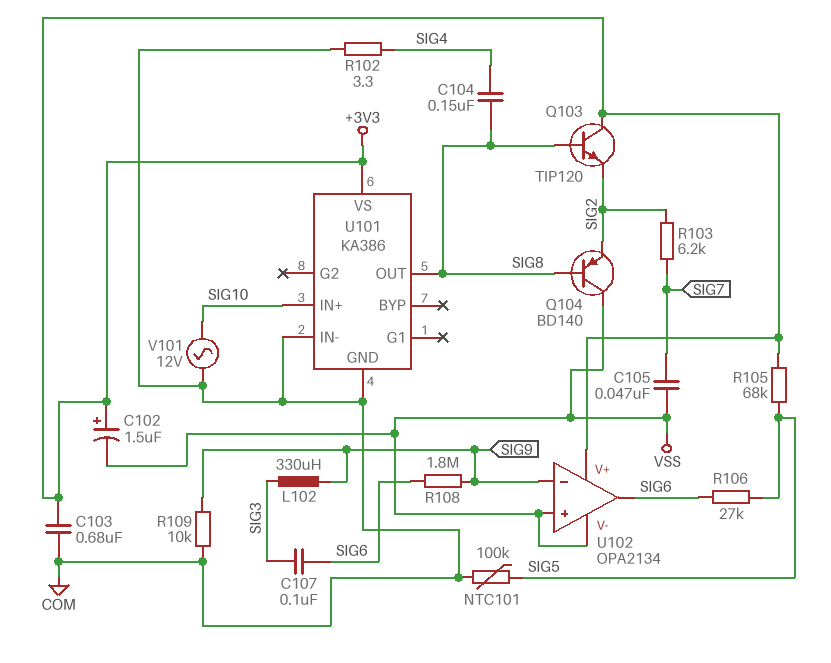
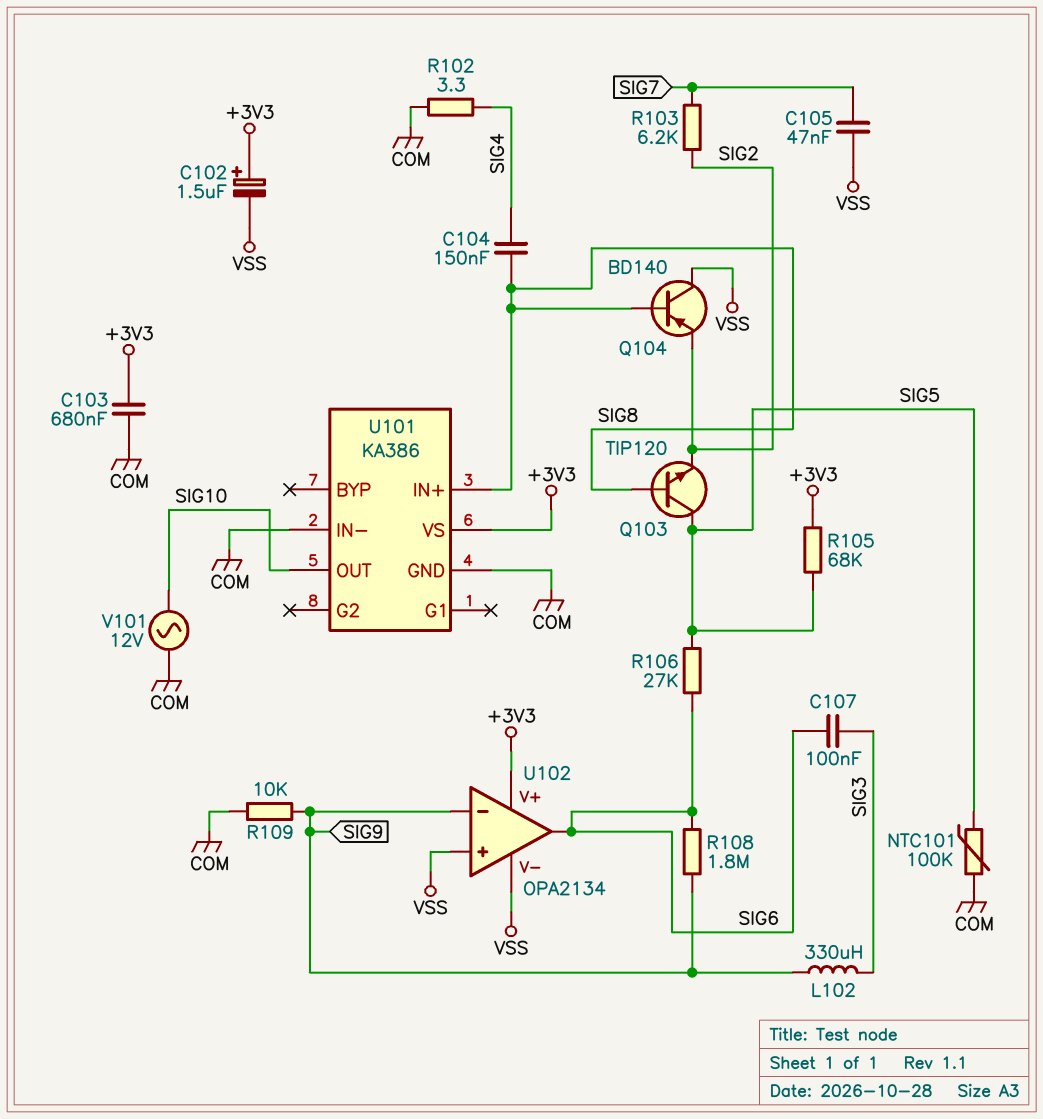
Q103: NPN TIP120 (B SIG8, C +3V3, E SIG2) -> NPN TIP120 (B SIG8, C SIG5, E SIG2)
U101 pin IN+: SIG10 -> SIG8
U101 pin OUT: SIG8 -> SIG10

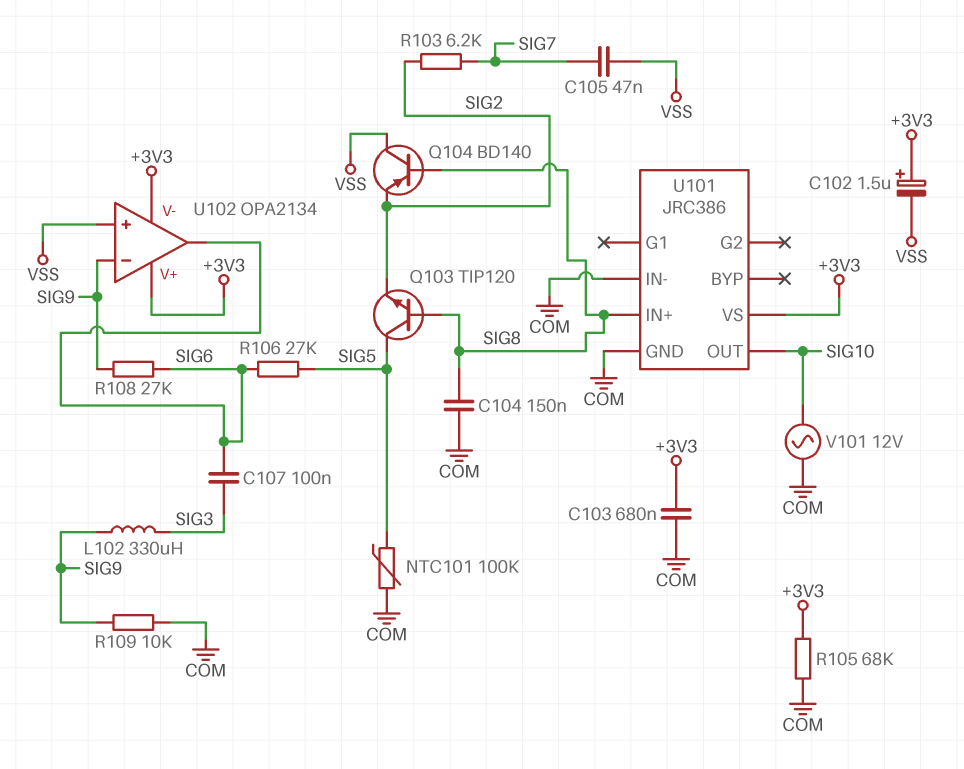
C104: 150nF (SIG4, SIG8) -> 150nF (COM, SIG8)
R102: 3.3 (COM, SIG4) -> none
R105: 68k (+3V3, SIG5) -> 68k (+3V3, COM)
R108: 1.8M (SIG6, SIG9) -> 27k (SIG6, SIG9)
U101: KA386 -> JRC386
U102 pin V-: VSS -> +3V3

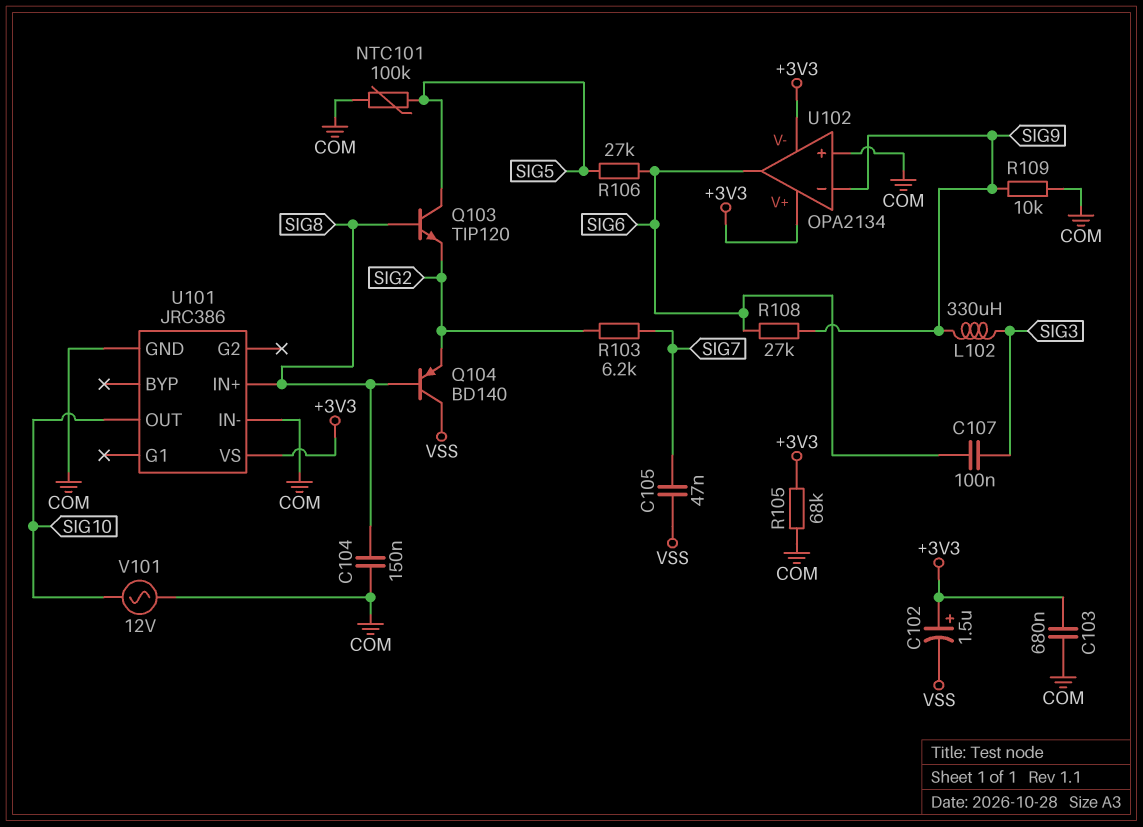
U102 pin in+: VSS -> COM

